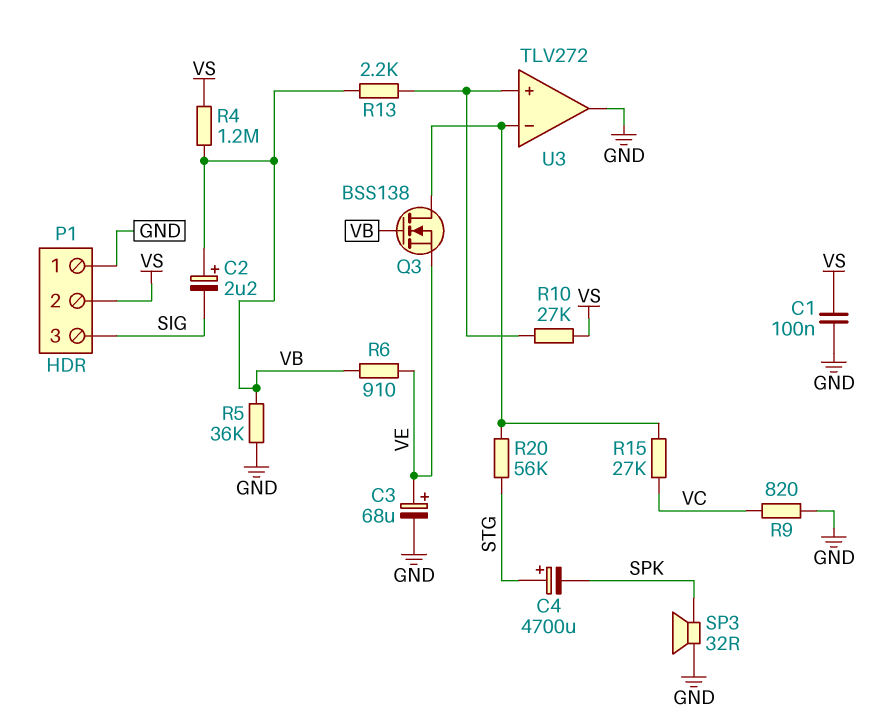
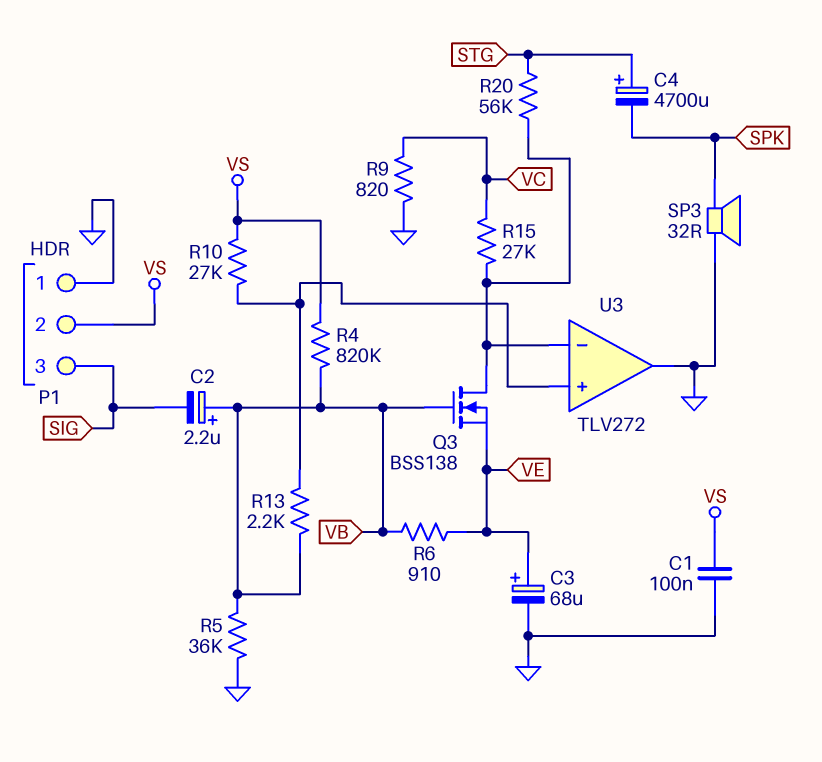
R4: 1.2M (VB, VS) -> 820k (VB, VS)

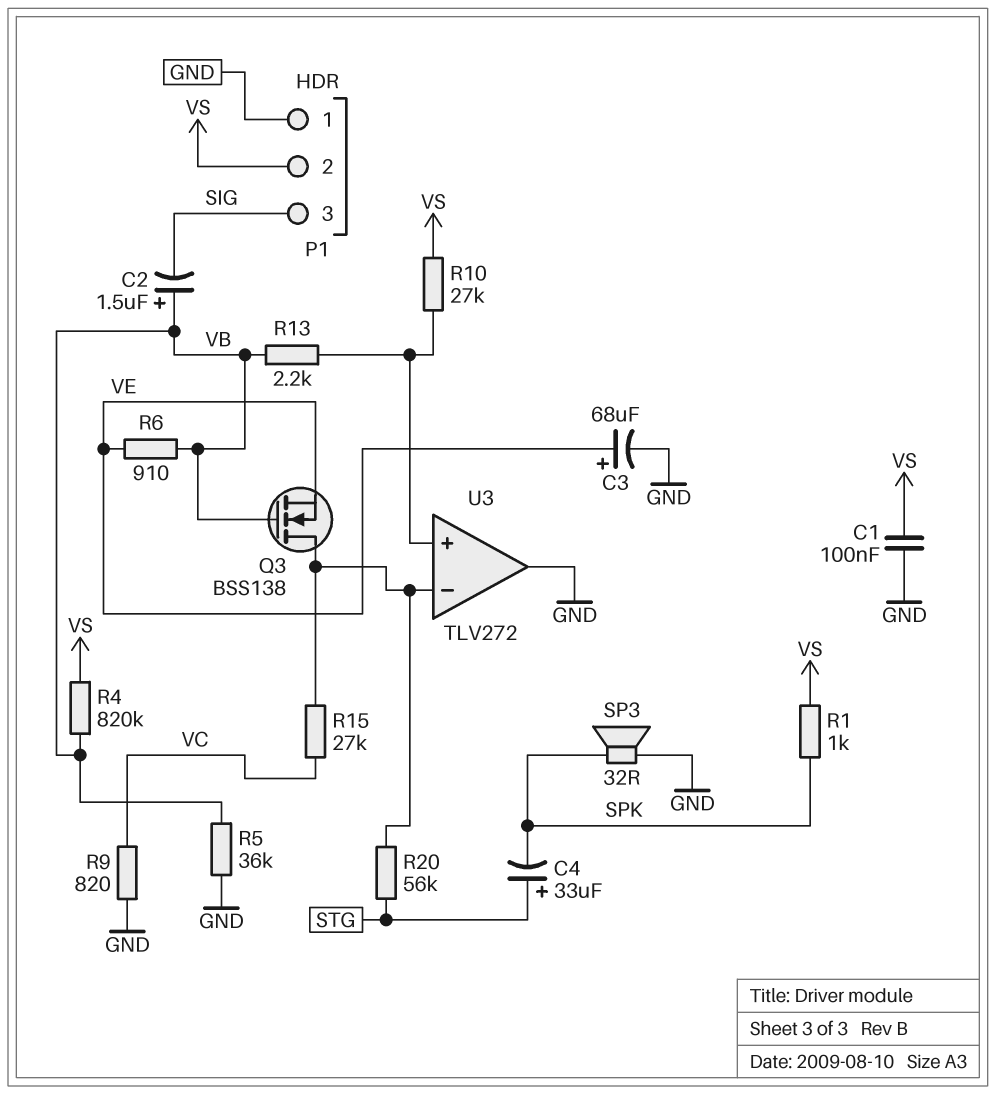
C2: 2.2uF (plus VB, minus SIG) -> 1.5uF (plus VB, minus SIG)
C4: 4700uF (plus STG, minus SPK) -> 33uF (plus STG, minus SPK)
R1: none -> 1k (SPK, VS)

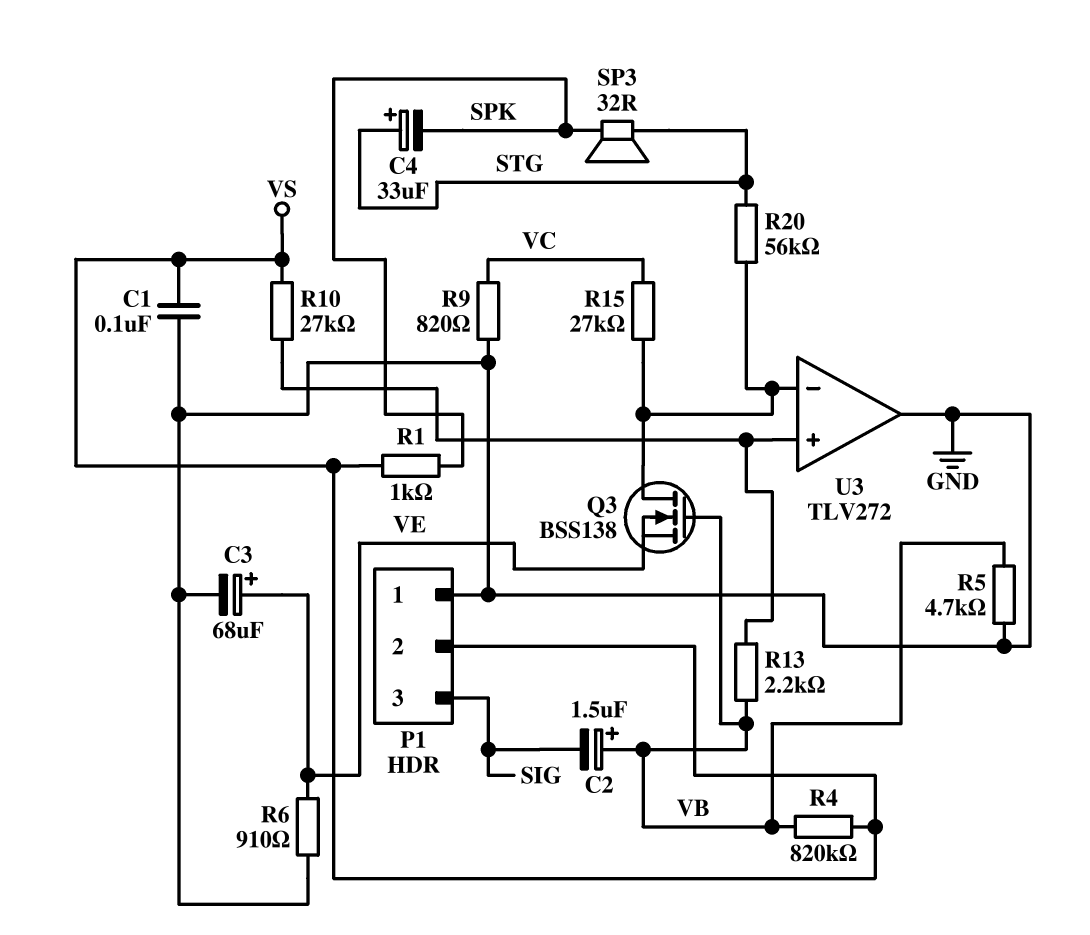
R5: 36k (GND, VB) -> 4.7k (GND, VB)
R6: 910 (VB, VE) -> 910 (GND, VE)
SP3: speaker 32R (GND, SPK) -> speaker 32R (SPK, STG)

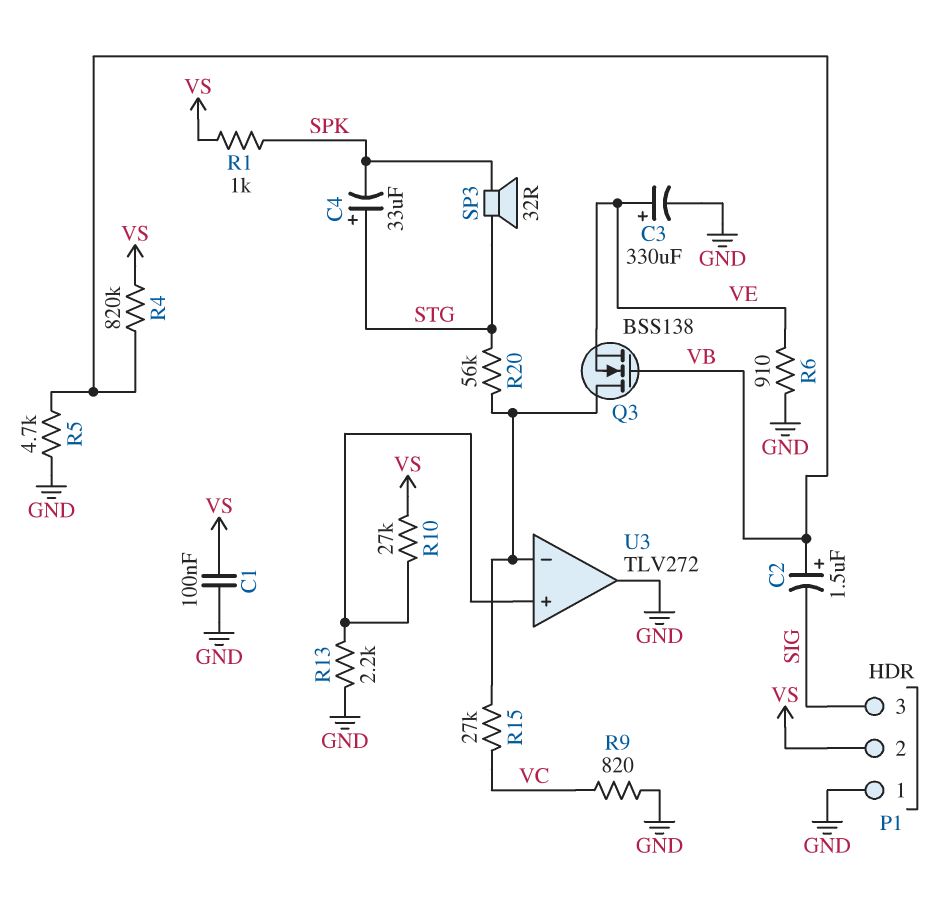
C3: 68uF (plus VE, minus GND) -> 330uF (plus VE, minus GND)
R13: 2.2k (U3/in+, VB) -> 2.2k (GND, U3/in+)

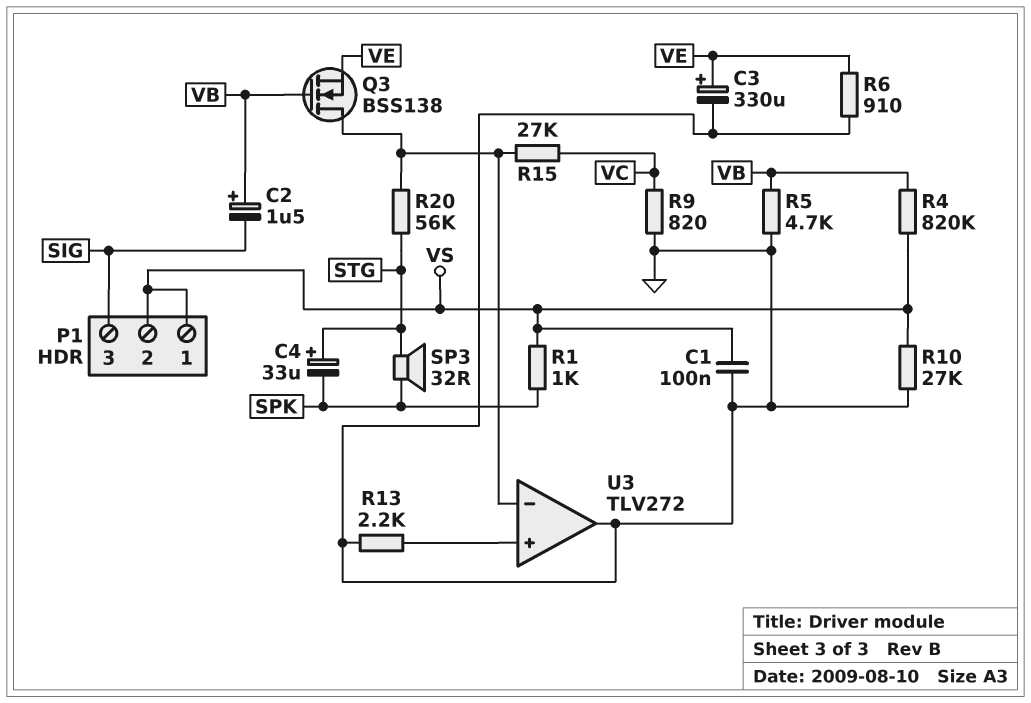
P1 pin 1: GND -> VS
R10: 27k (U3/in+, VS) -> 27k (GND, VS)

